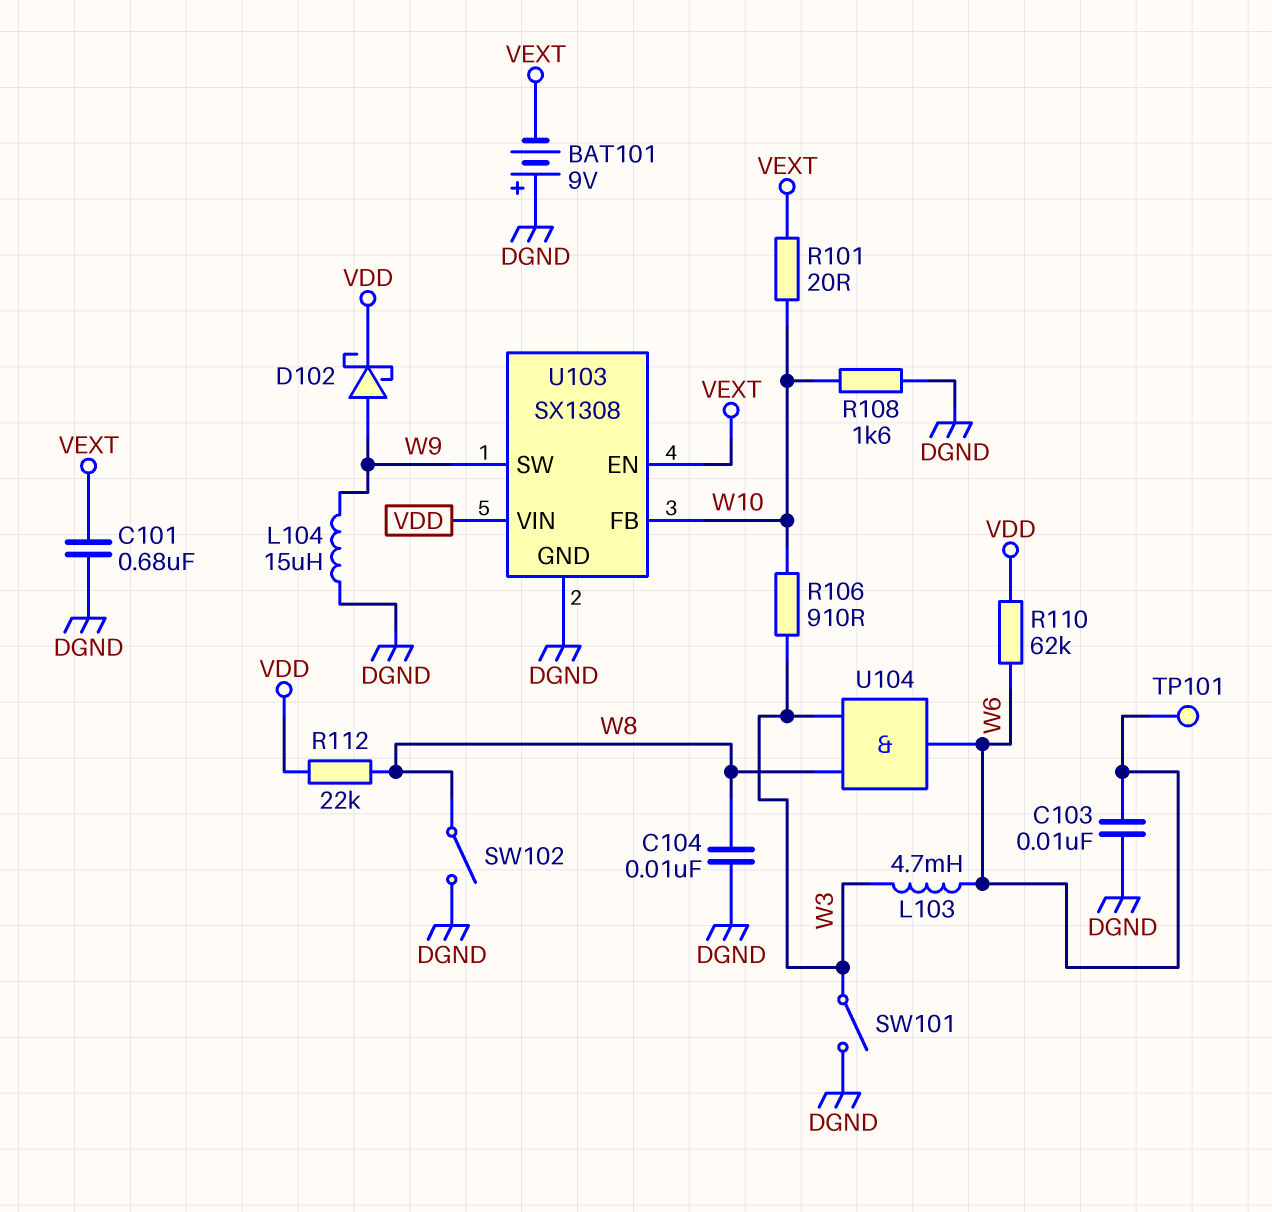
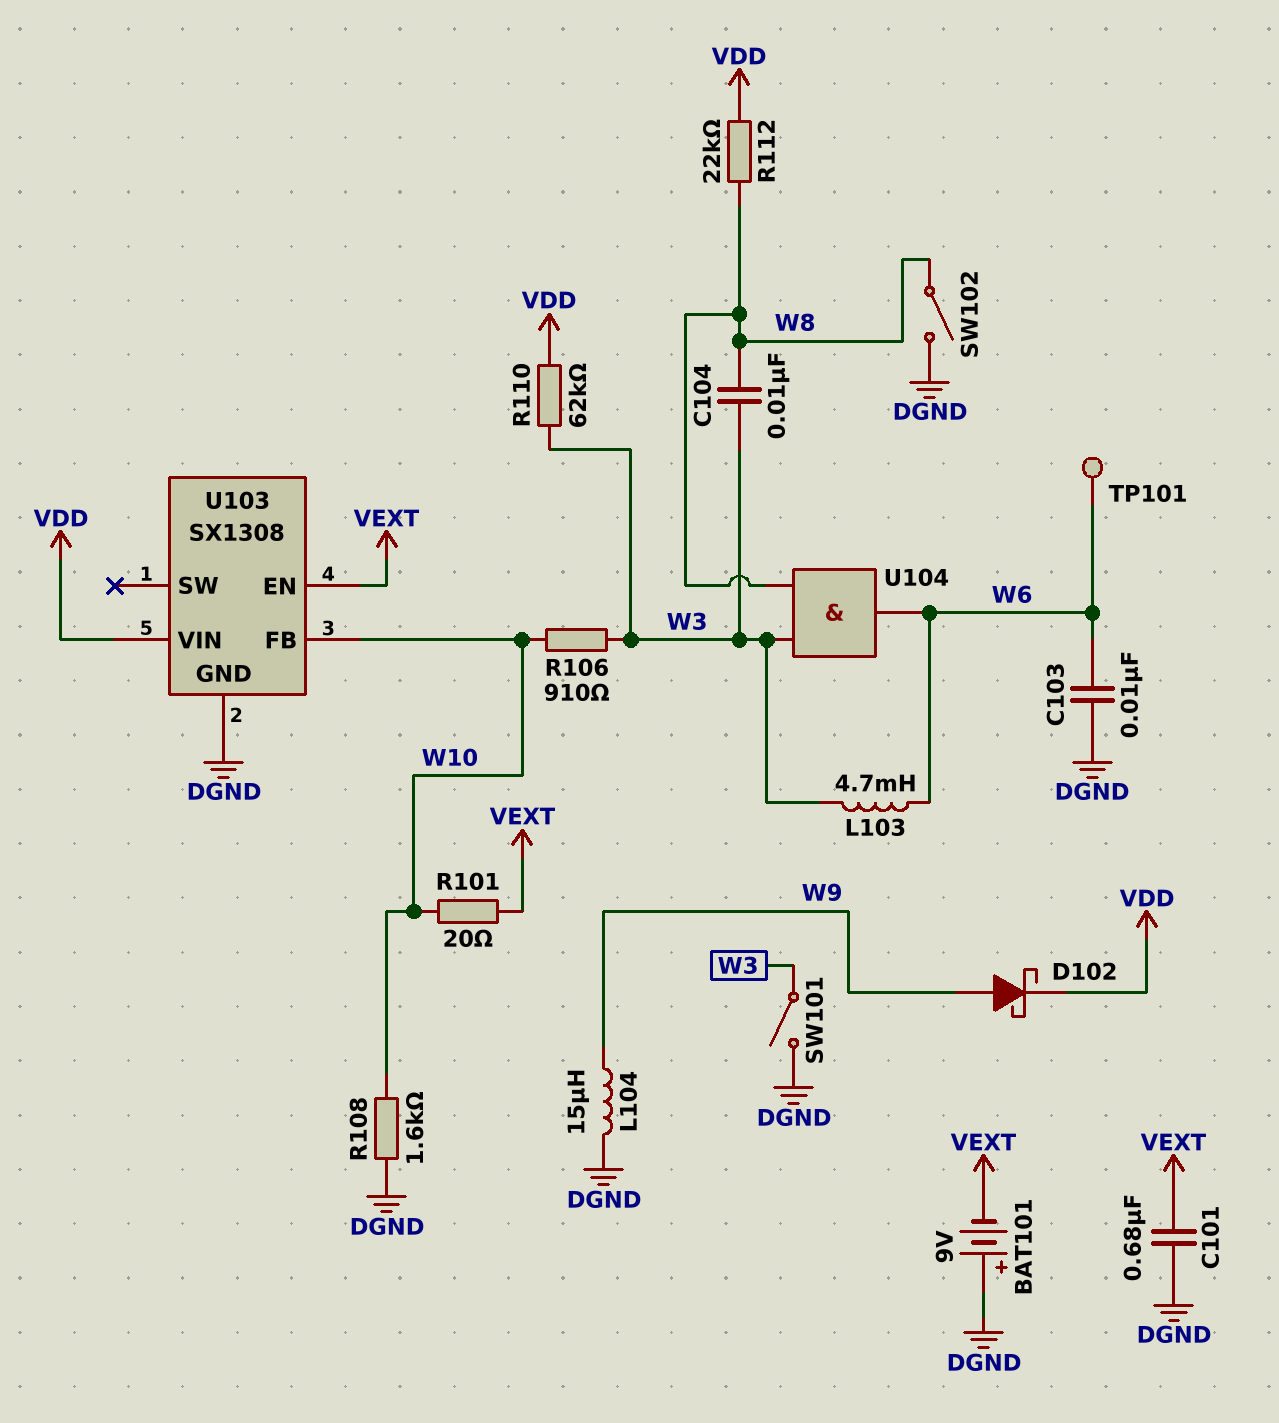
C104: 10nF (DGND, W8) -> 10nF (W3, W8)
R110: 62k (VDD, W6) -> 62k (VDD, W3)
U103 pin SW: W9 -> none

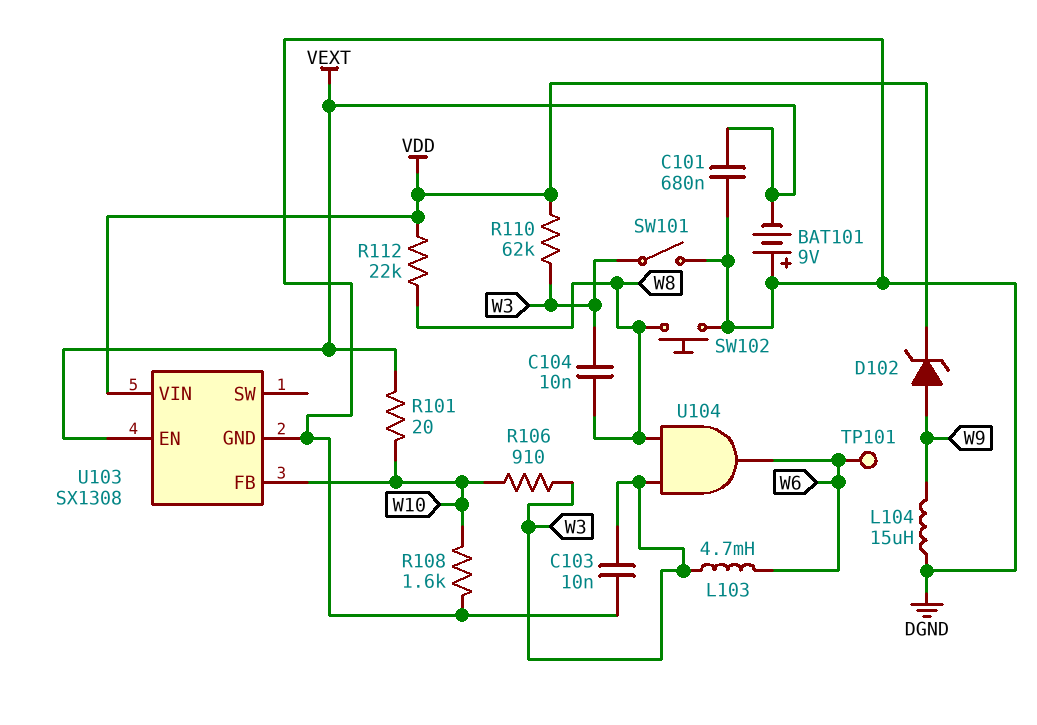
C103: 10nF (DGND, W6) -> 10nF (DGND, W3)
D102: schottky (A W9, K VDD) -> zener (A W9, K VDD)
SW102: switch (DGND, W8) -> button (DGND, W8)

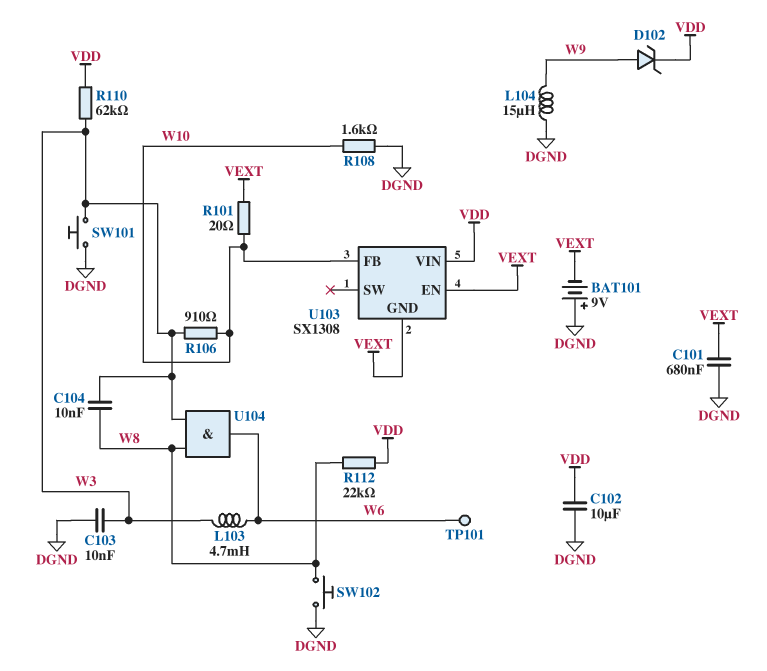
C102: none -> 10uF (DGND, VDD)
SW101: switch (DGND, W3) -> button (DGND, W3)
U103 pin GND: DGND -> VEXT

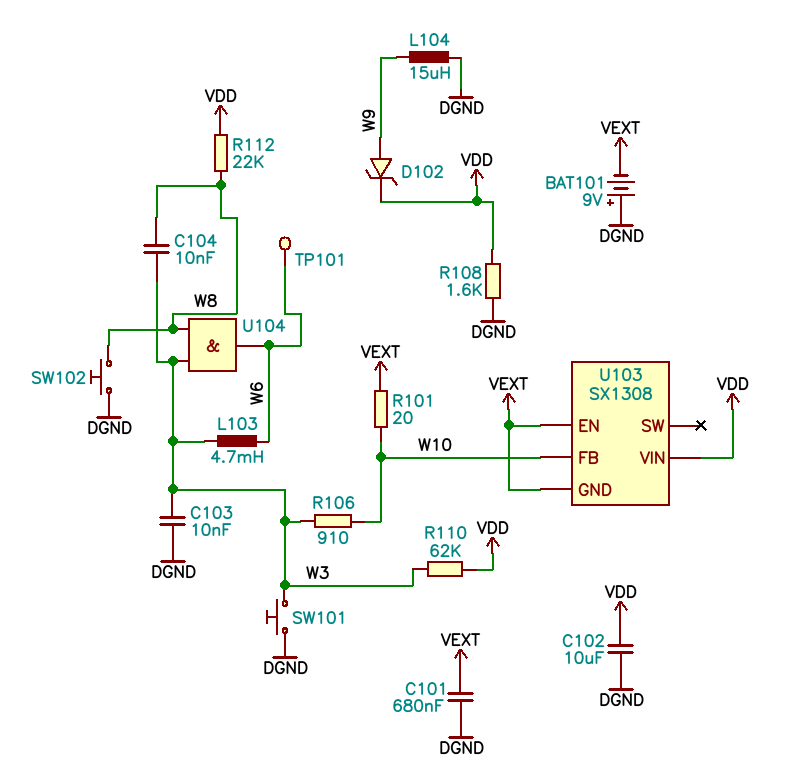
R108: 1.6k (DGND, W10) -> 1.6k (DGND, VDD)

